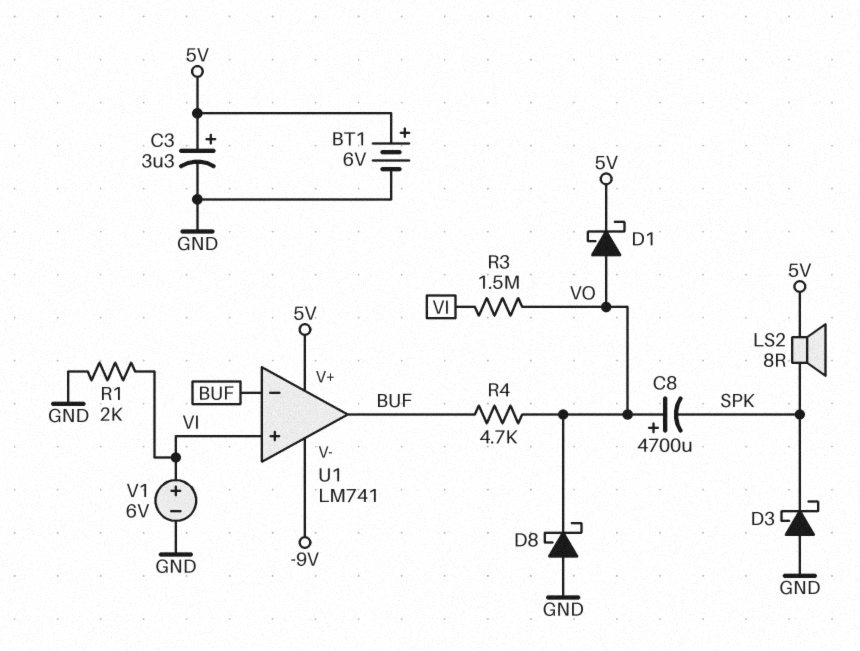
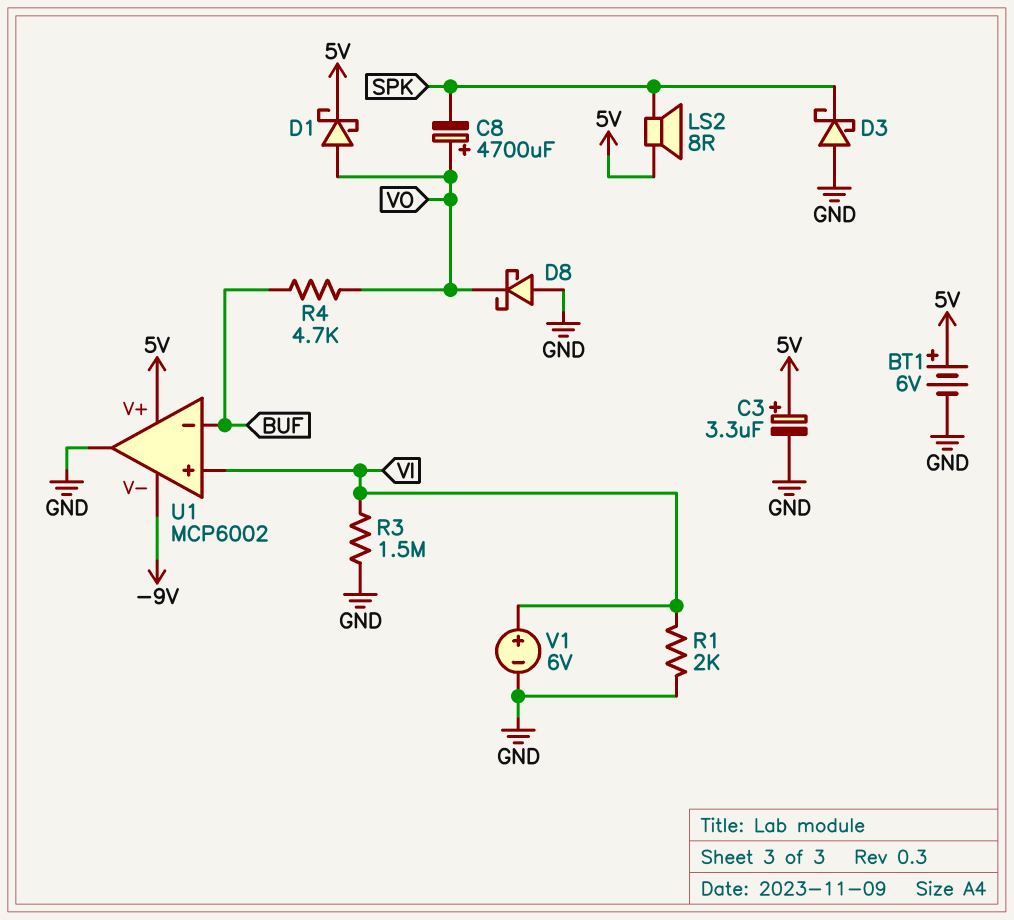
R3: 1.5M (VI, VO) -> 1.5M (GND, VI)
U1: LM741 -> MCP6002
U1 pin out: BUF -> GND

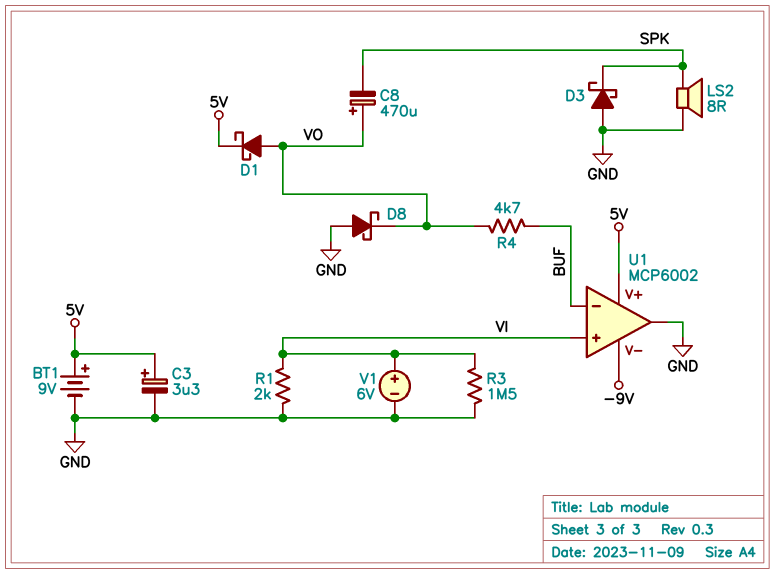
BT1: 6V (plus 5V, minus GND) -> 9V (plus 5V, minus GND)
C8: 4700uF (plus VO, minus SPK) -> 470uF (plus VO, minus SPK)
LS2: speaker 8R (5V, SPK) -> speaker 8R (GND, SPK)

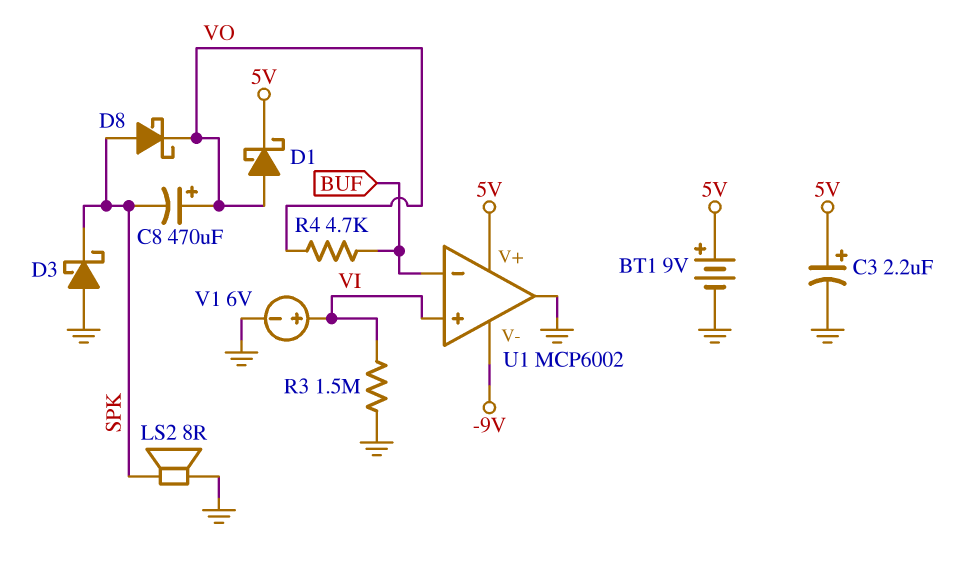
C3: 3.3uF (plus 5V, minus GND) -> 2.2uF (plus 5V, minus GND)
D8: schottky (A GND, K VO) -> schottky (A SPK, K VO)
R1: 2k (GND, VI) -> none

